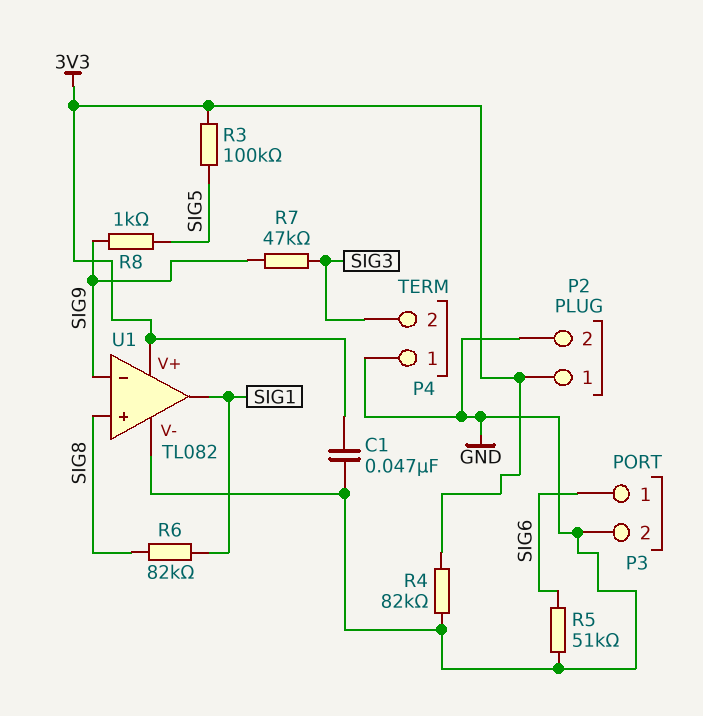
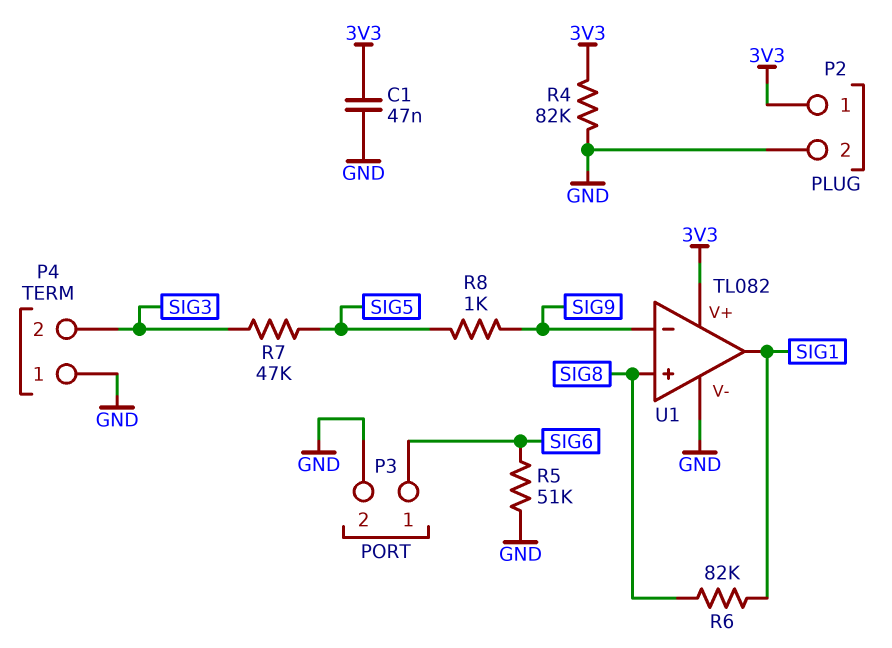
R3: 100k (3V3, SIG5) -> none
R7: 47k (SIG3, SIG9) -> 47k (SIG3, SIG5)

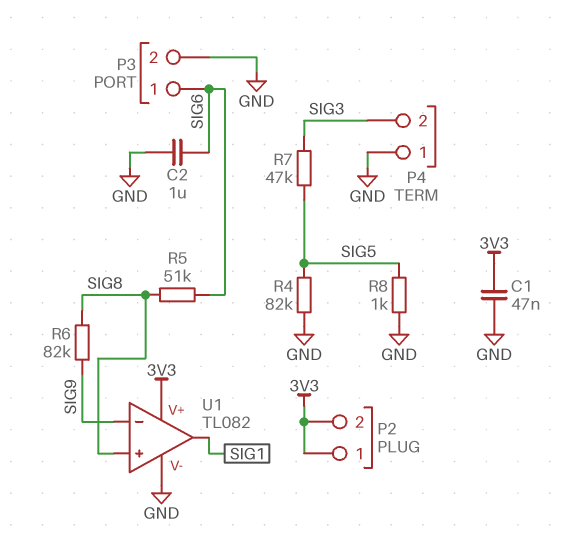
C2: none -> 1uF (GND, SIG6)
P2 pin 2: GND -> 3V3
R4: 82k (3V3, GND) -> 82k (GND, SIG5)
R5: 51k (GND, SIG6) -> 51k (SIG6, SIG8)
R6: 82k (SIG1, SIG8) -> 82k (SIG8, SIG9)
R8: 1k (SIG5, SIG9) -> 1k (GND, SIG5)

